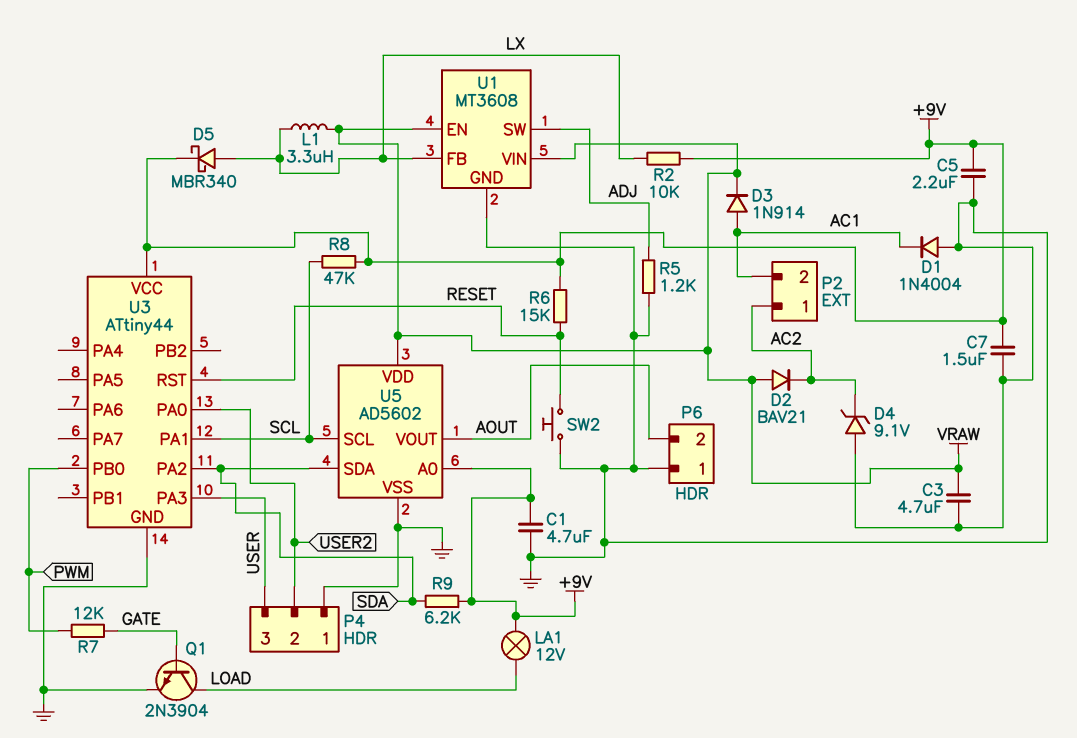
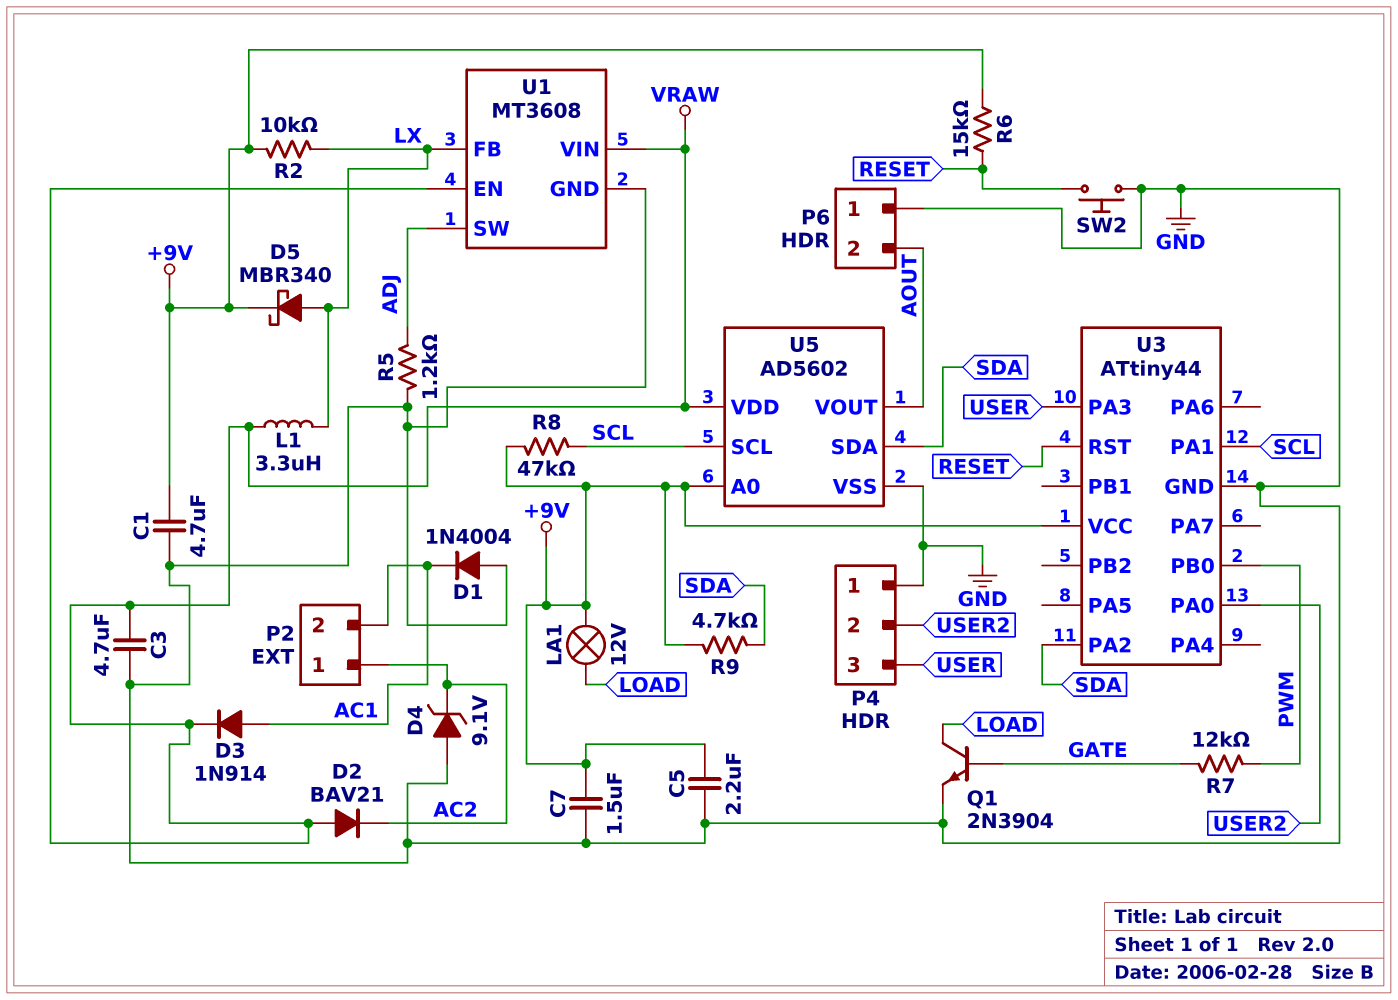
R9: 6.2k (+9V, SDA) -> 4.7k (+9V, SDA)

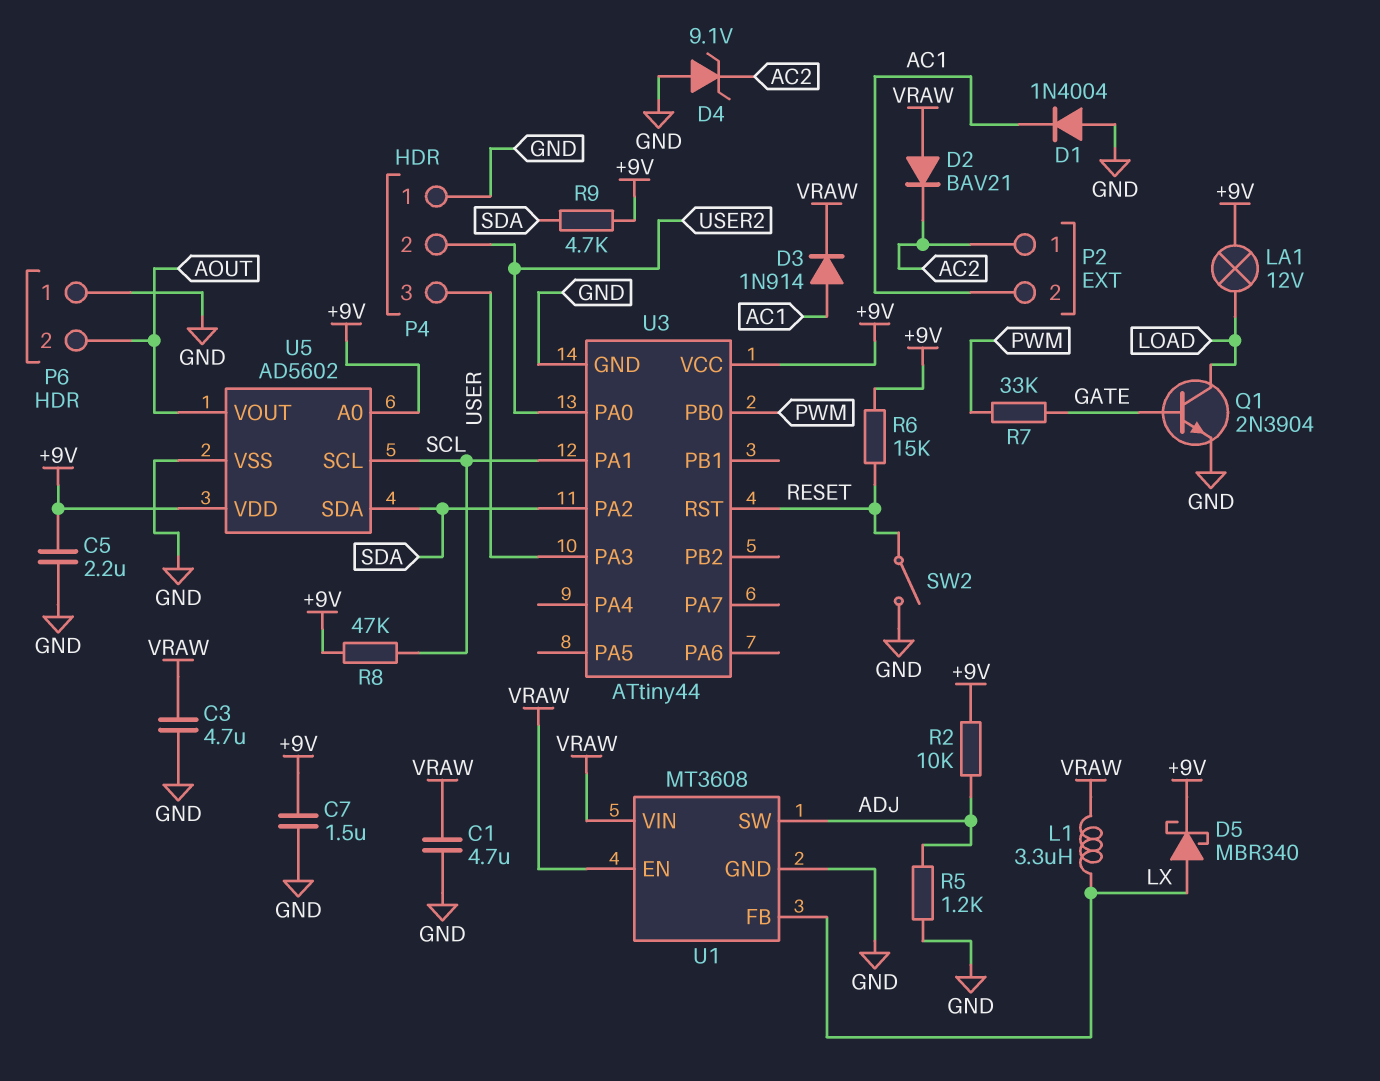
C1: 4.7uF (+9V, GND) -> 4.7uF (GND, VRAW)
R2: 10k (+9V, LX) -> 10k (+9V, ADJ)
R7: 12k (GATE, PWM) -> 33k (GATE, PWM)
SW2: button (GND, RESET) -> switch (GND, RESET)
U5 pin VDD: VRAW -> +9V

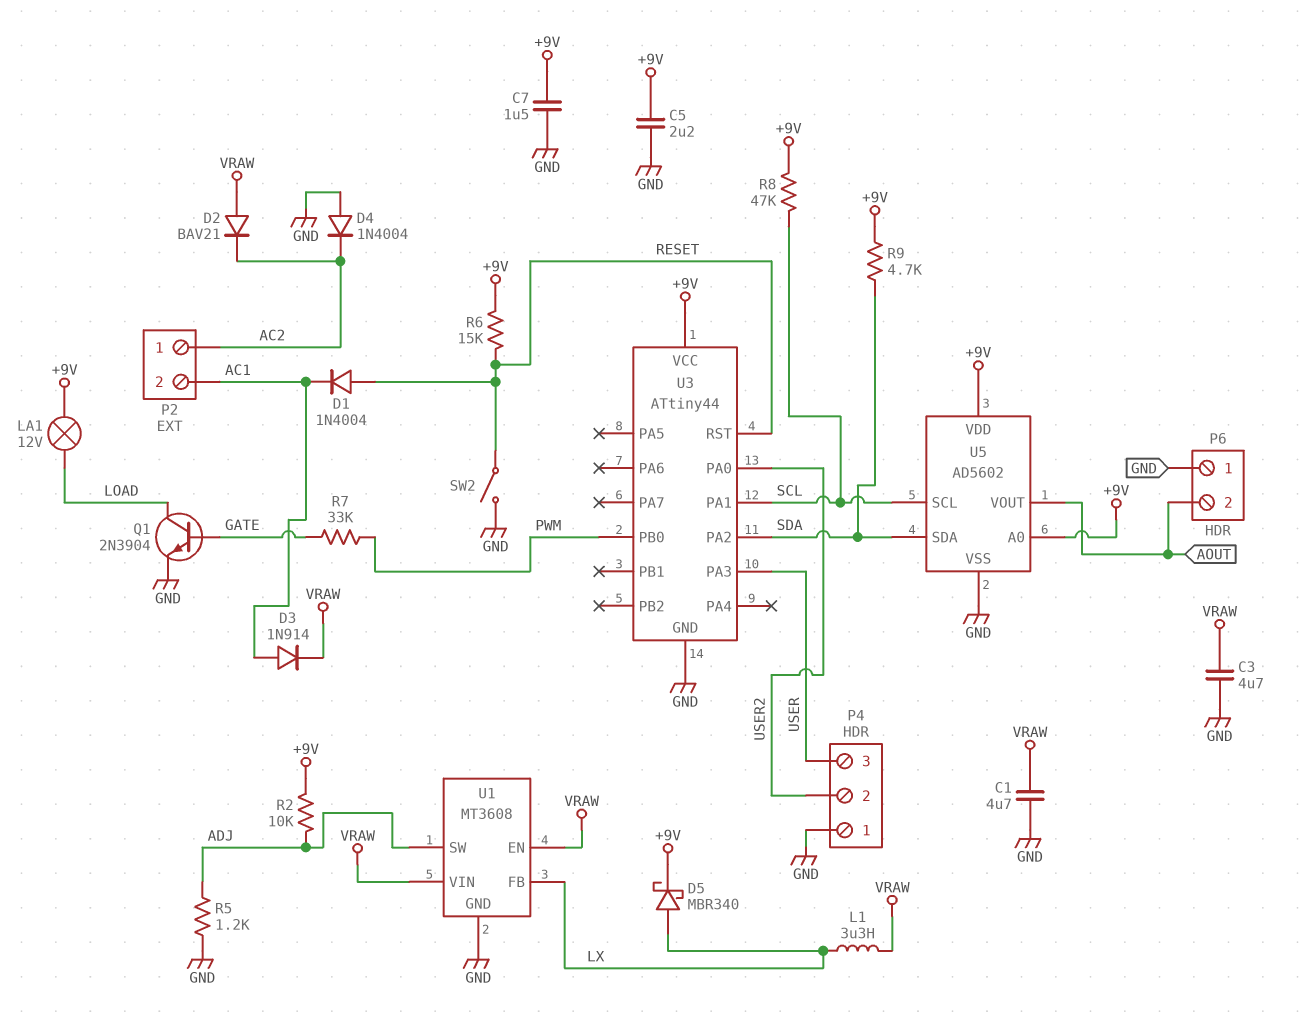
D1: diode 1N4004 (A GND, K AC1) -> diode 1N4004 (A RESET, K AC1)
D4: zener 9.1V (A GND, K AC2) -> diode 1N4004 (A GND, K AC2)

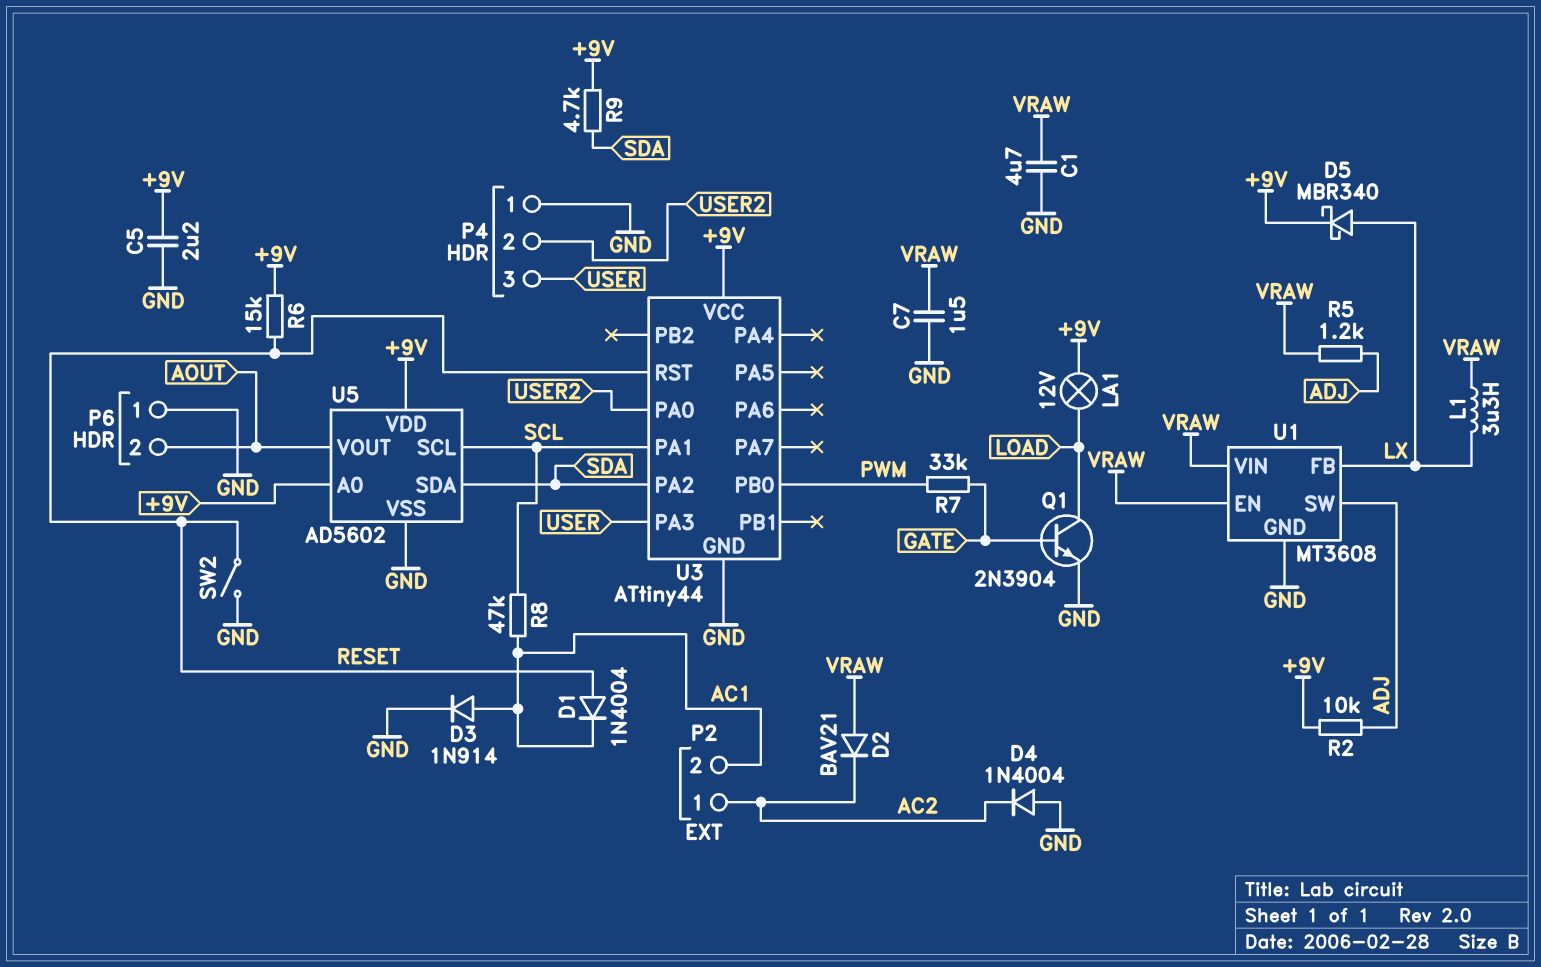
C3: 4.7uF (GND, VRAW) -> none
C7: 1.5uF (+9V, GND) -> 1.5uF (GND, VRAW)
D3: diode 1N914 (A AC1, K VRAW) -> diode 1N914 (A AC1, K GND)
R5: 1.2k (ADJ, GND) -> 1.2k (ADJ, VRAW)
R8: 47k (+9V, SCL) -> 47k (AC1, SCL)

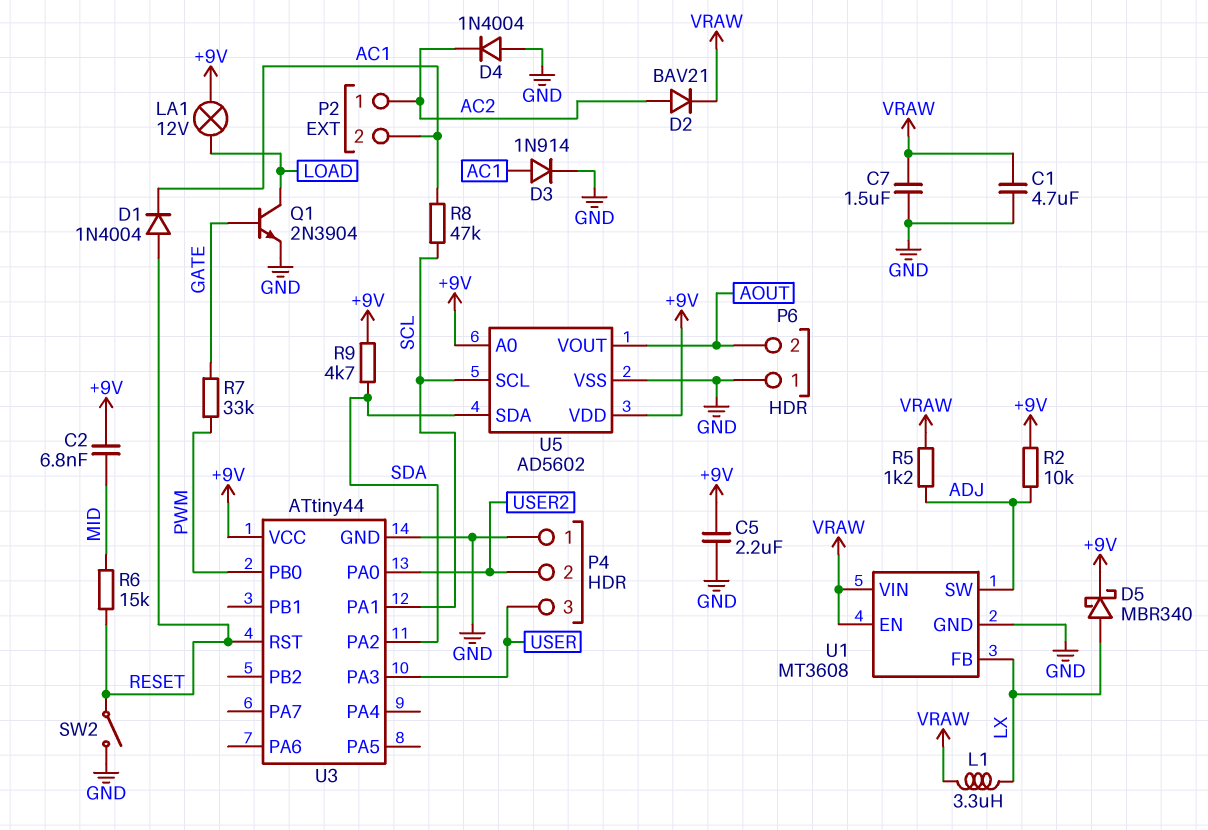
C2: none -> 6.8nF (+9V, MID)
D2: diode BAV21 (A VRAW, K AC2) -> diode BAV21 (A AC2, K VRAW)
R6: 15k (+9V, RESET) -> 15k (MID, RESET)

